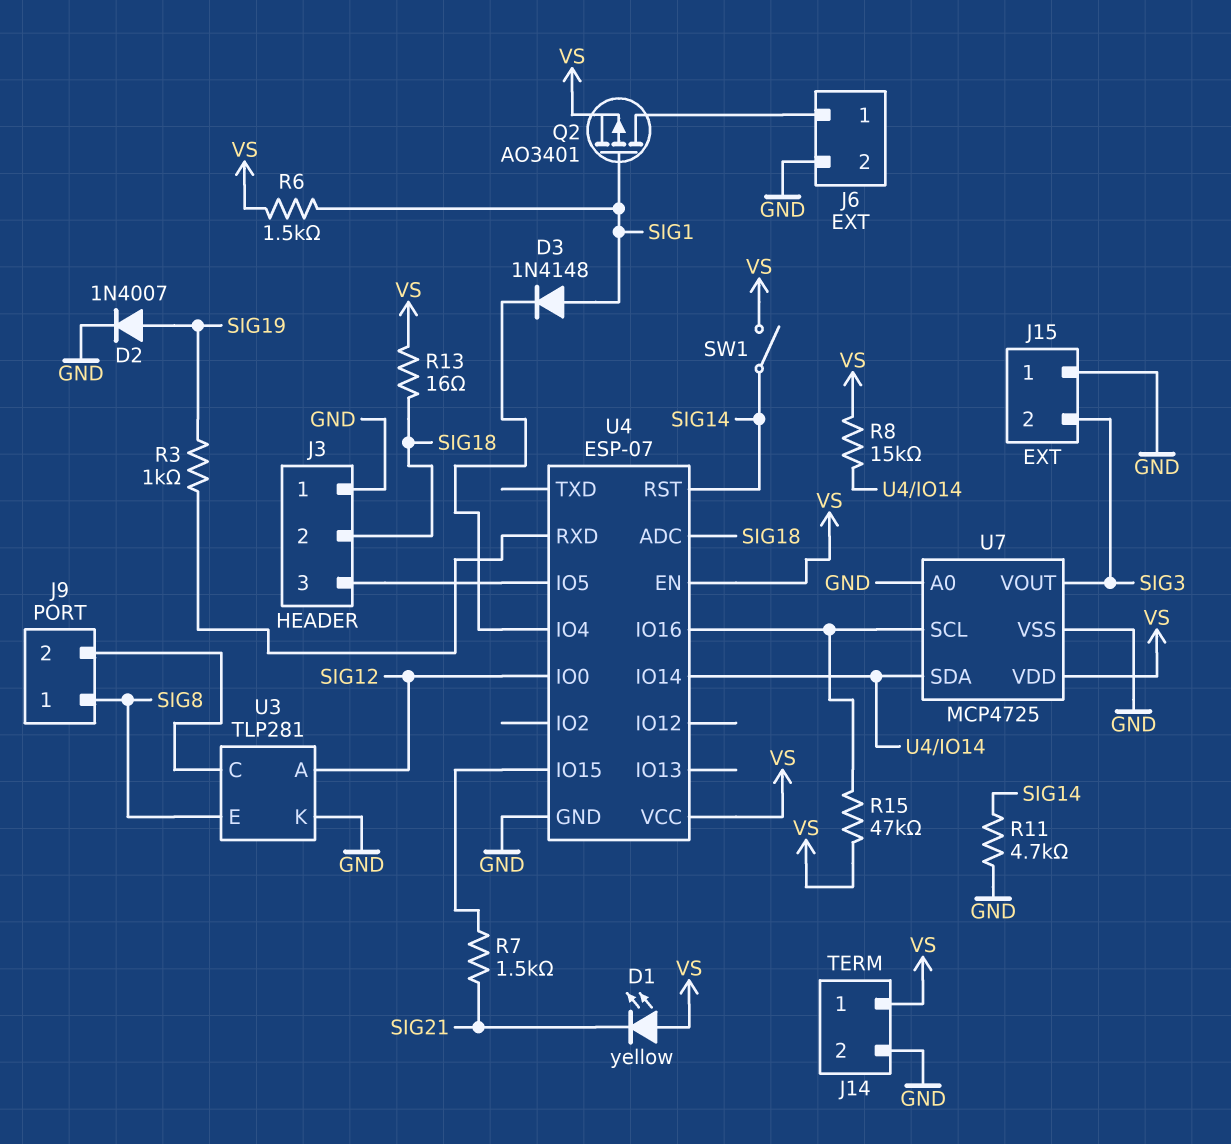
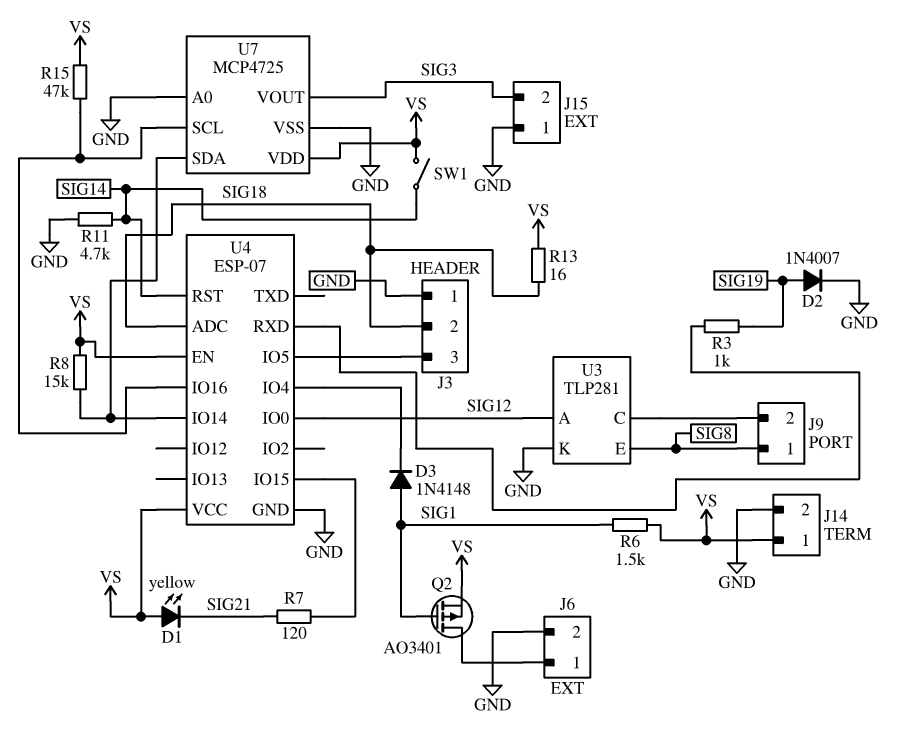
R7: 1.5k (SIG21, U4/IO15) -> 120 (SIG21, U4/IO15)

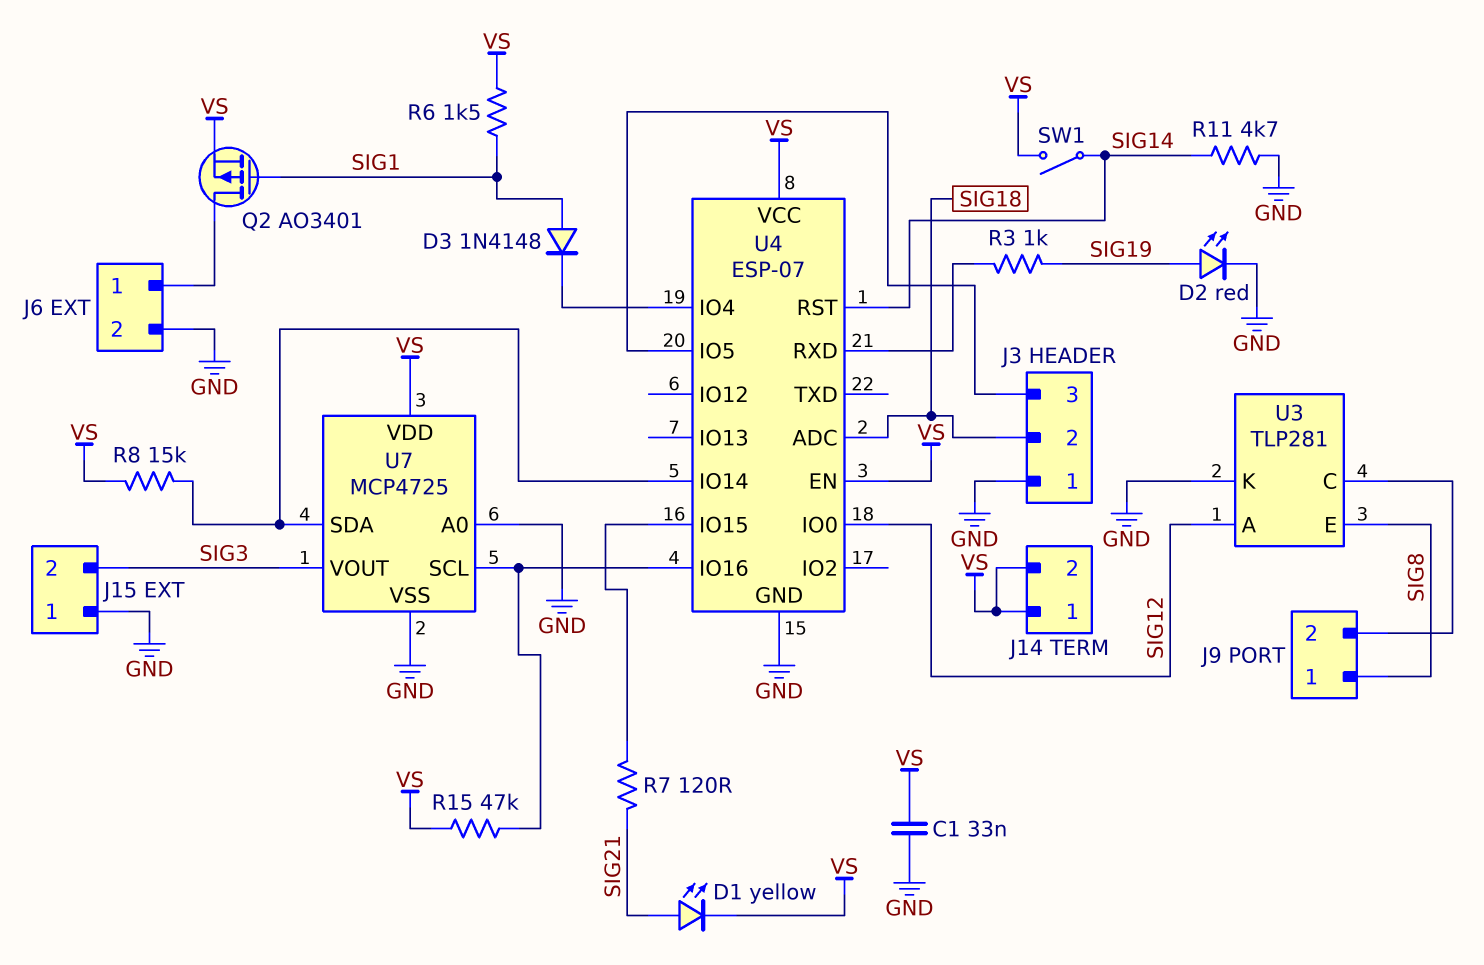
C1: none -> 33nF (GND, VS)
D1: LED yellow (A VS, K SIG21) -> LED yellow (A SIG21, K VS)
D2: diode 1N4007 (A SIG19, K GND) -> LED red (A SIG19, K GND)
J14 pin 2: GND -> VS
R13: 16 (SIG18, VS) -> none

